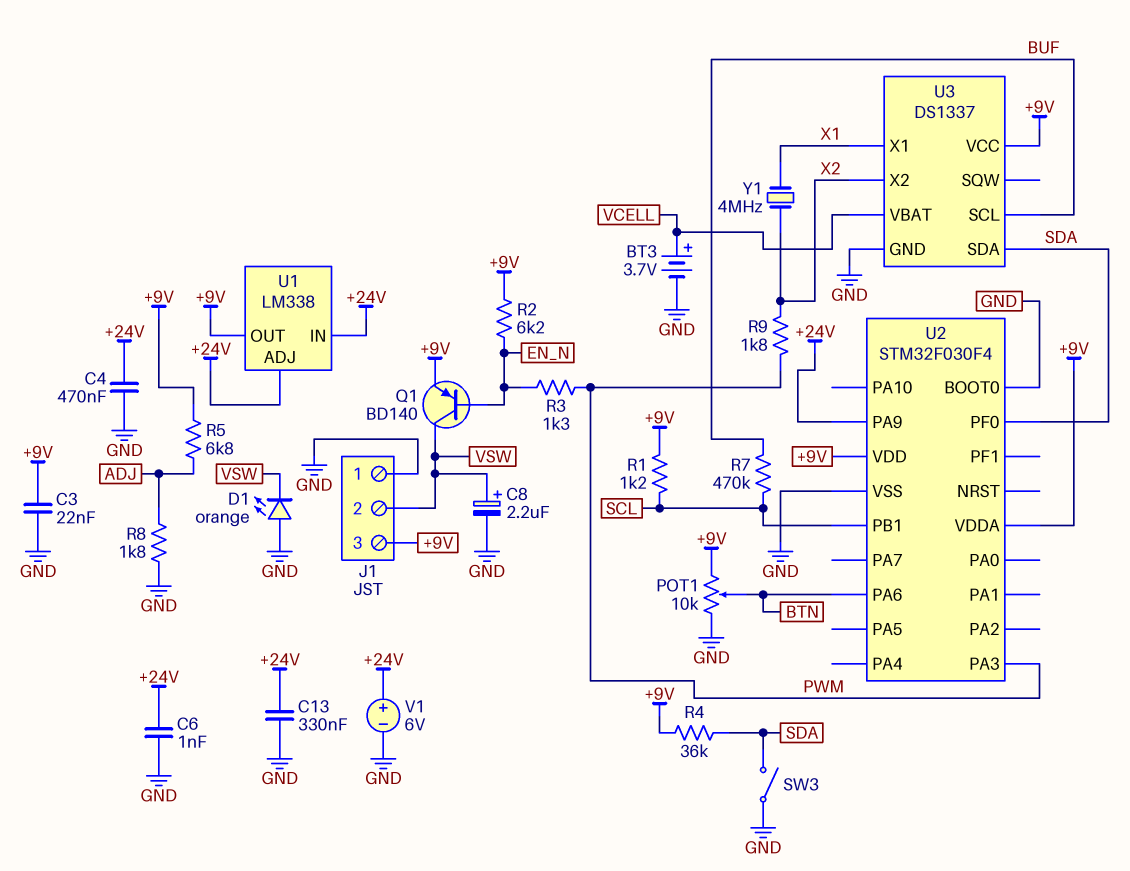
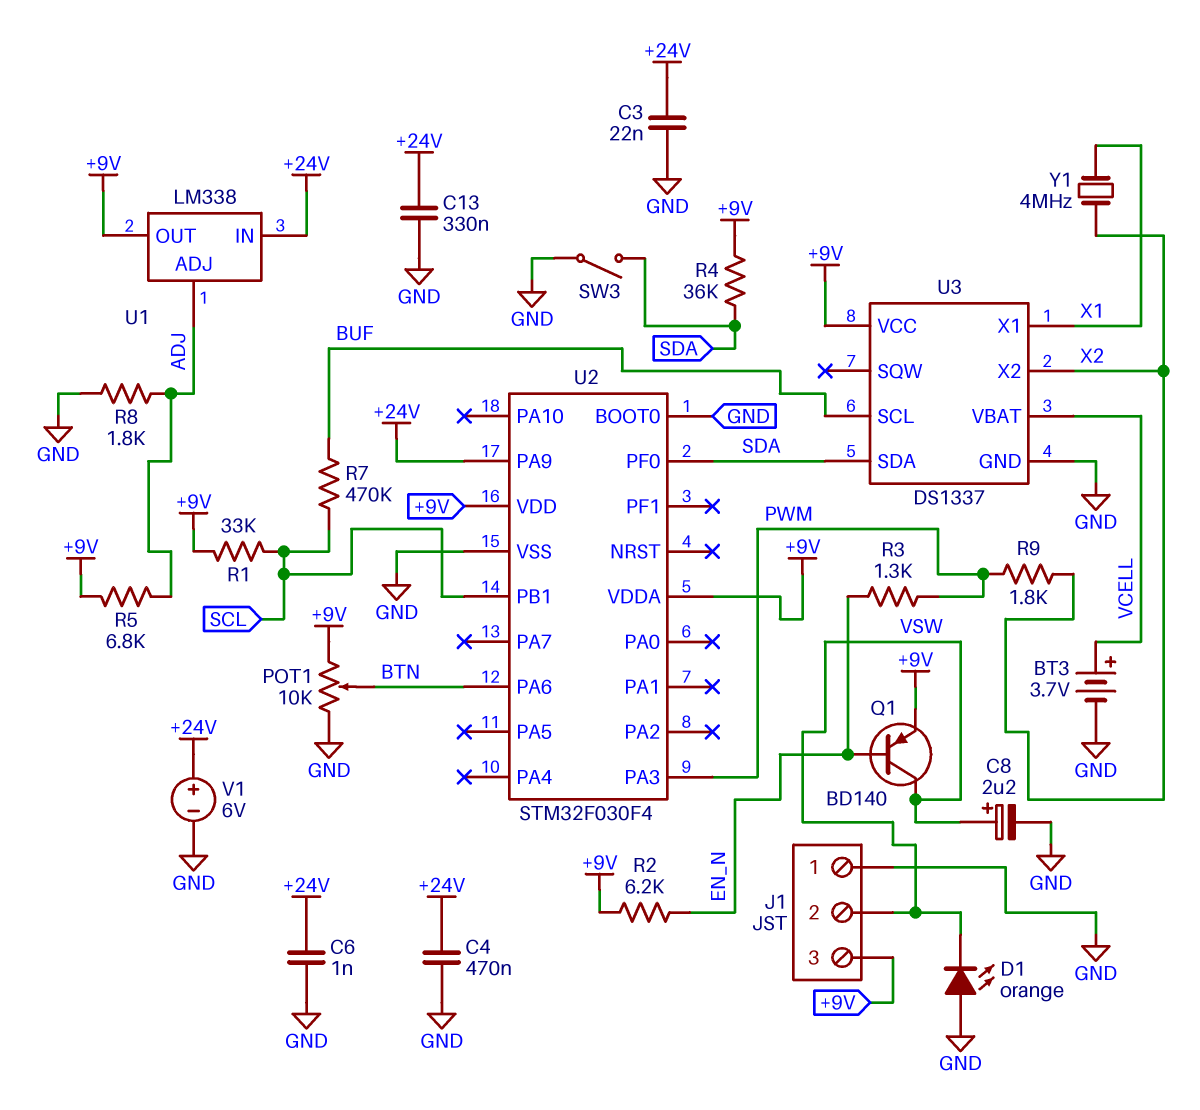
C3: 22nF (+9V, GND) -> 22nF (+24V, GND)
R1: 1.2k (+9V, SCL) -> 33k (+9V, SCL)
U1 pin ADJ: +24V -> ADJ

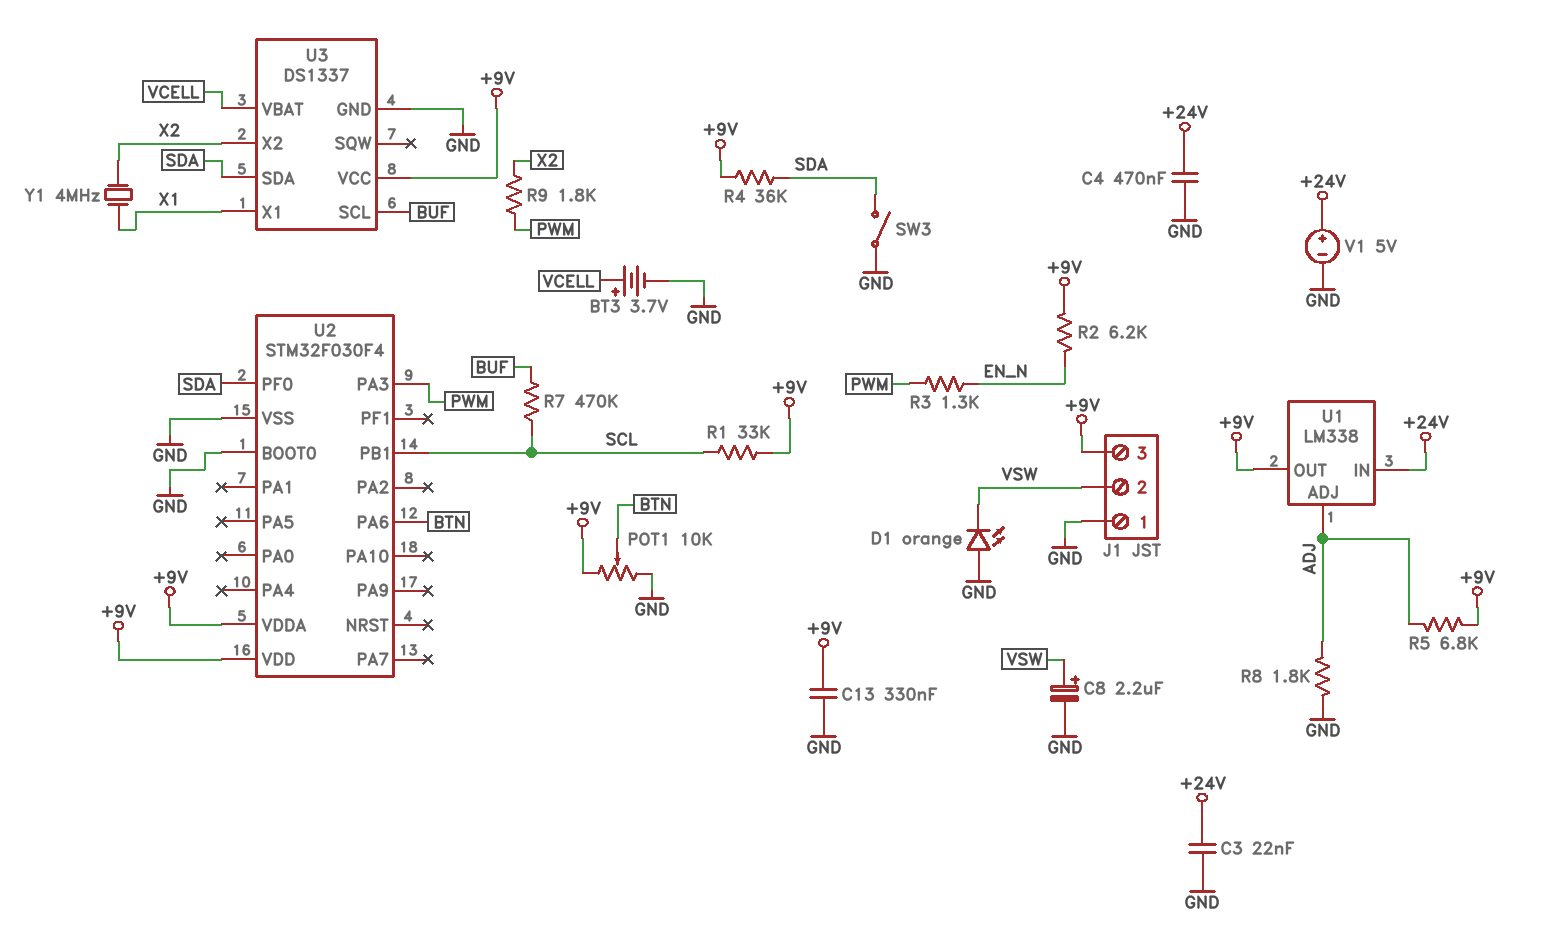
C6: 1nF (+24V, GND) -> none
C13: 330nF (+24V, GND) -> 330nF (+9V, GND)
Q1: PNP BD140 (B EN_N, C VSW, E +9V) -> none
U2 pin PA9: +24V -> none
V1: 6V (plus +24V, minus GND) -> 5V (plus +24V, minus GND)

